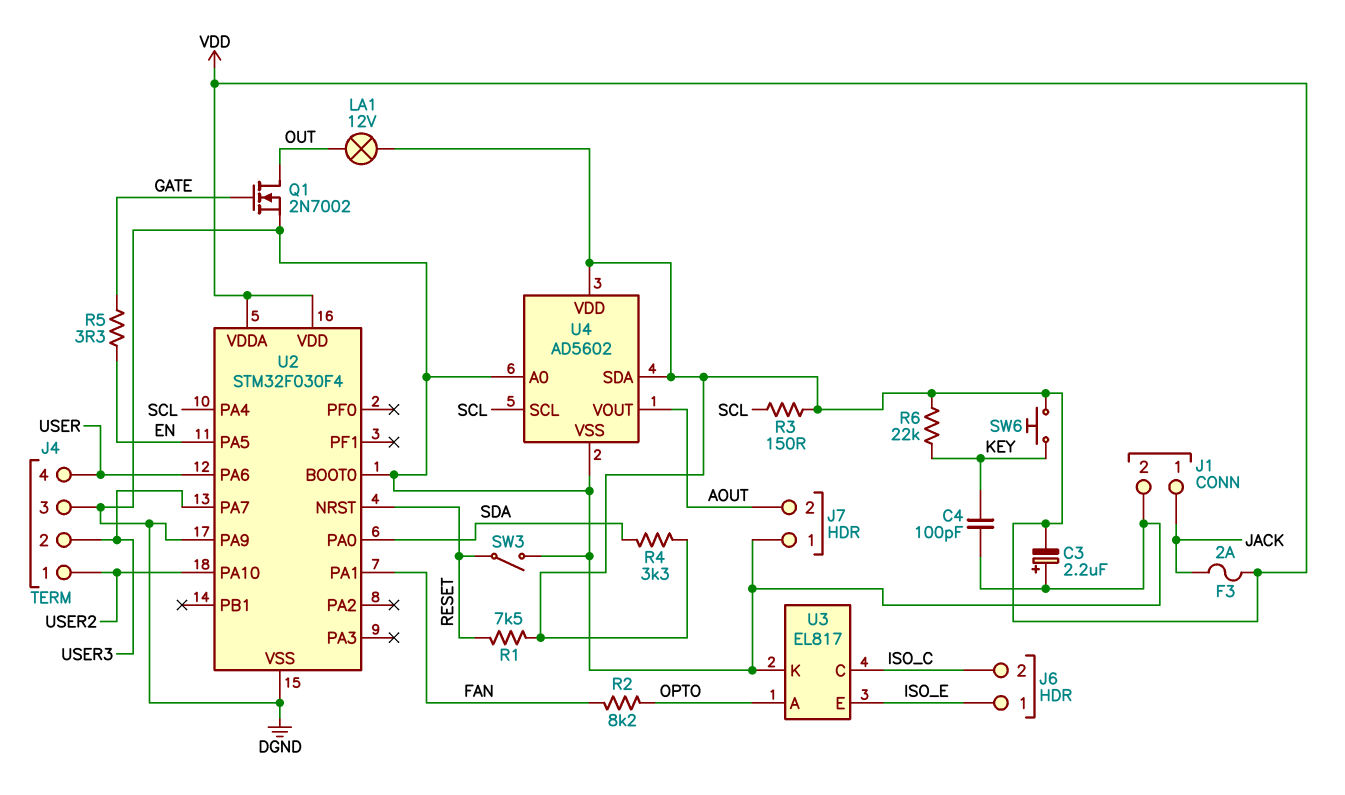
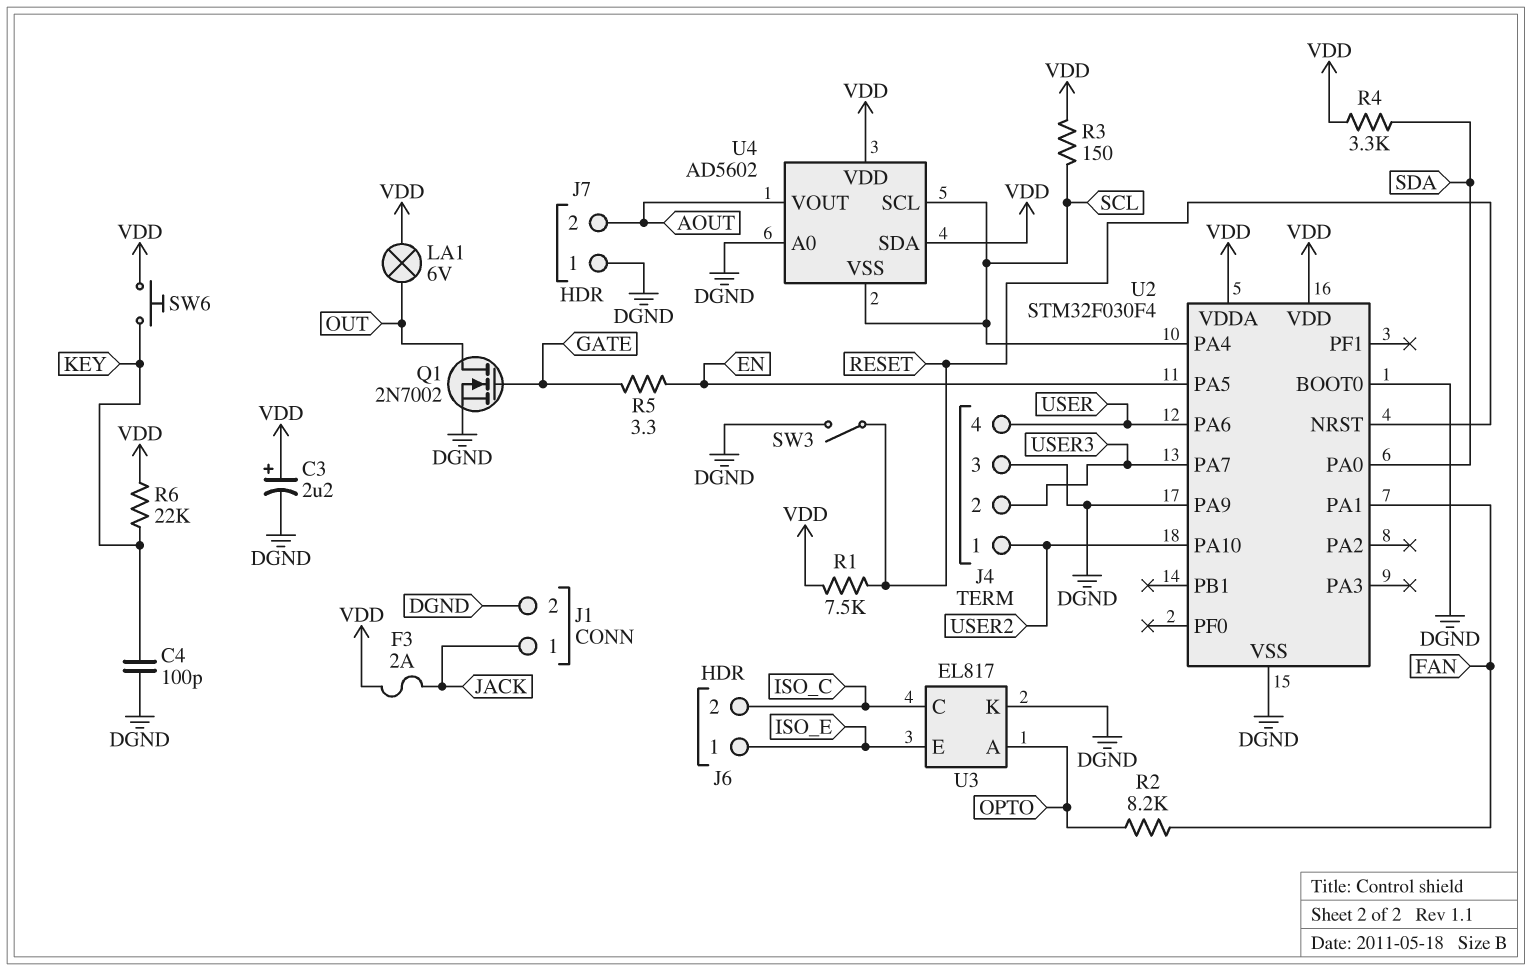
C3: 2.2uF (plus DGND, minus VDD) -> 2.2uF (plus VDD, minus DGND)
LA1: lamp 12V (OUT, VDD) -> lamp 6V (OUT, VDD)
U4 pin VSS: DGND -> SCL

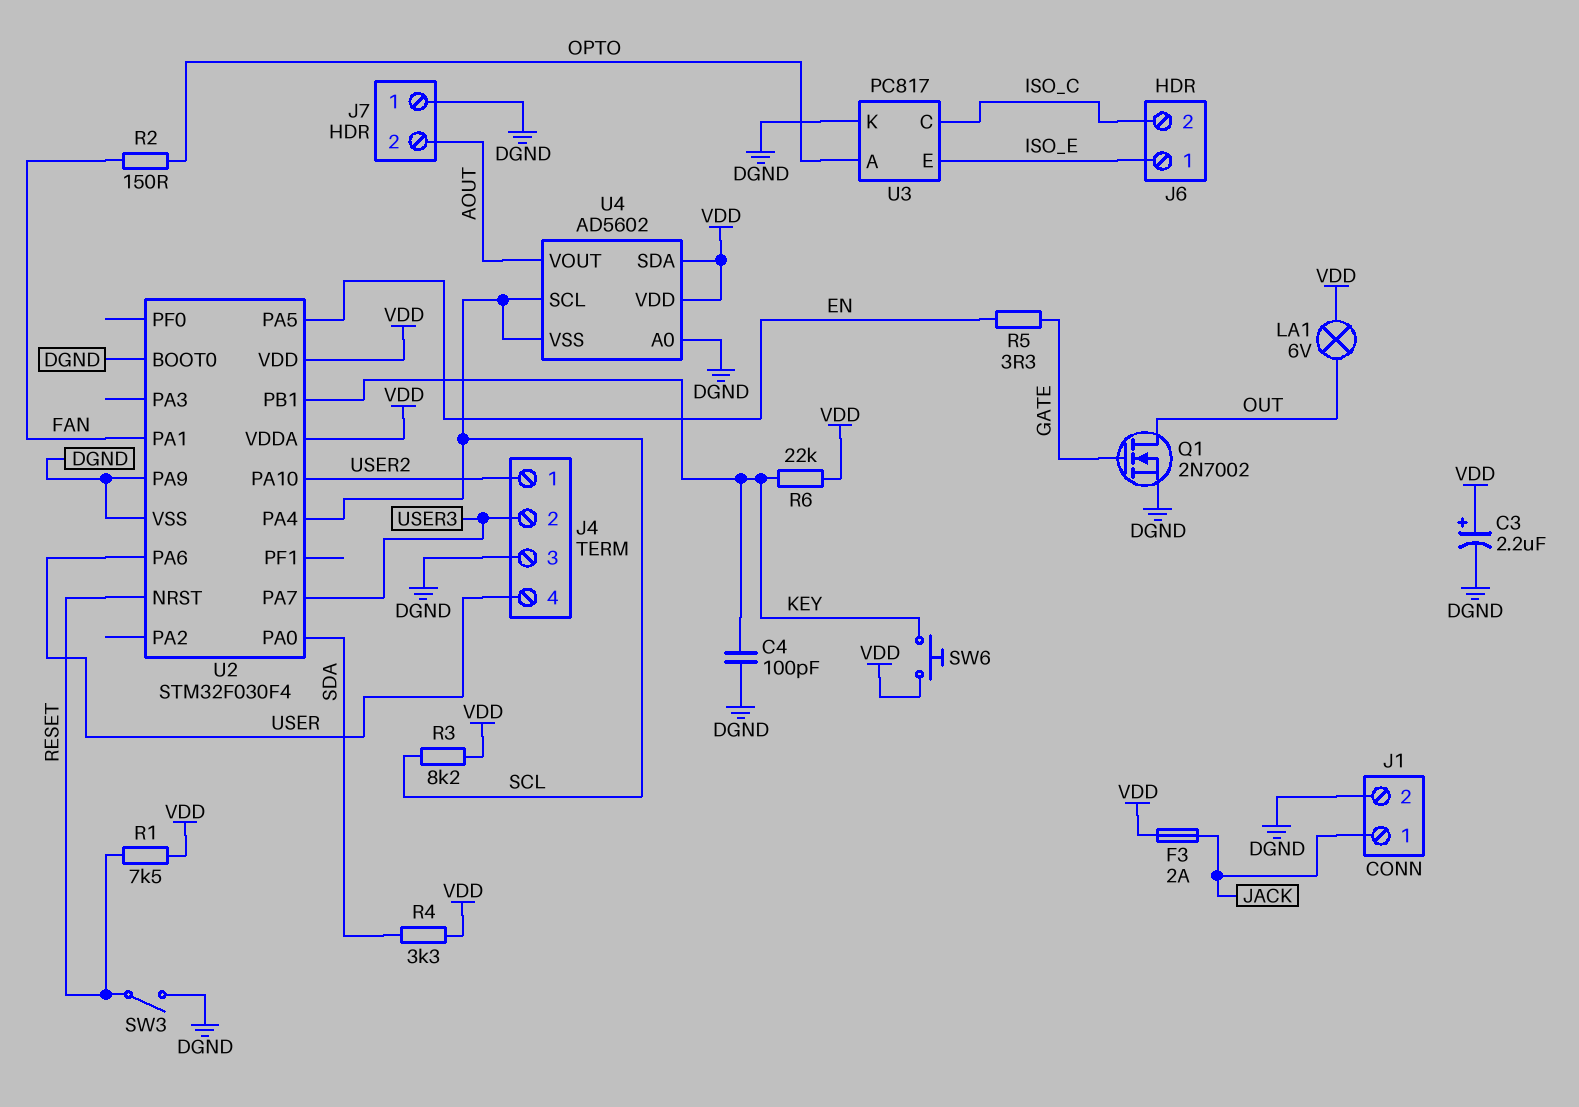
R2: 8.2k (FAN, OPTO) -> 150 (FAN, OPTO)
R3: 150 (SCL, VDD) -> 8.2k (SCL, VDD)
U2 pin PB1: none -> KEY
U3: EL817 -> PC817

